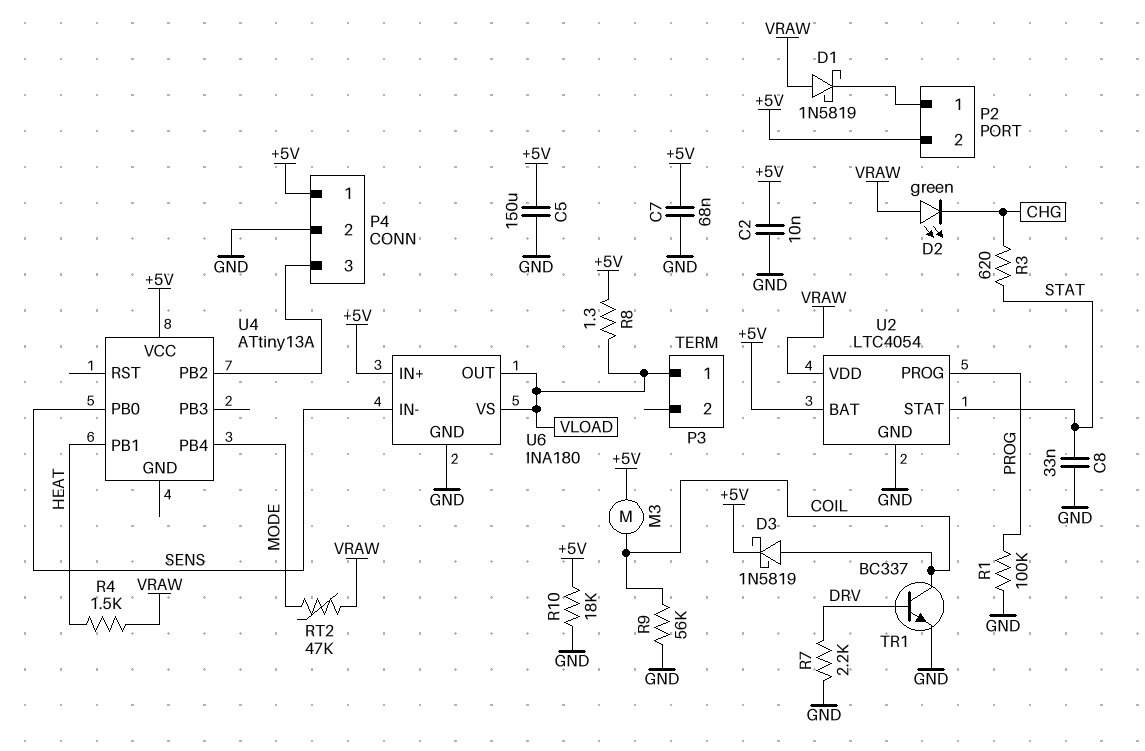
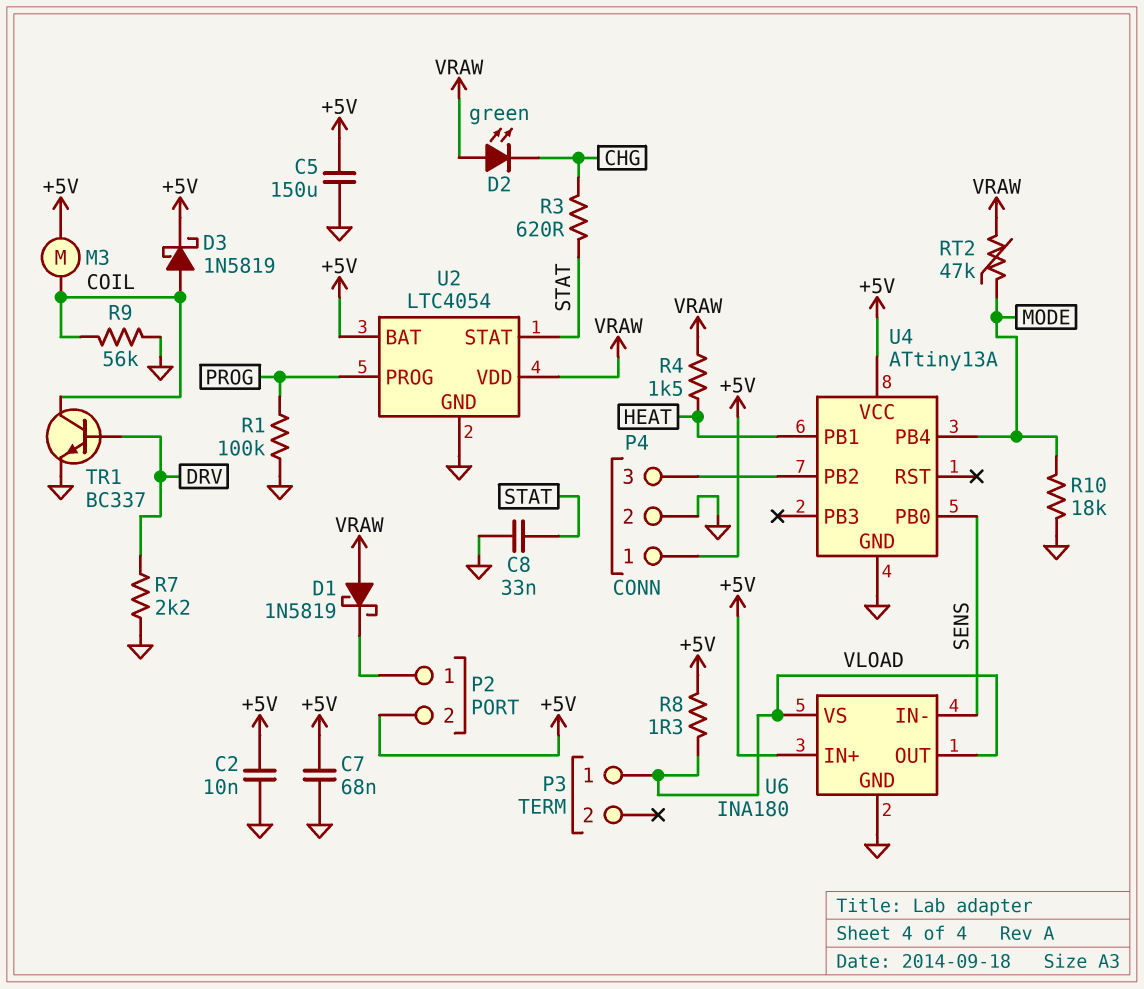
R10: 18k (+5V, GND) -> 18k (GND, MODE)
U4 pin GND: none -> GND

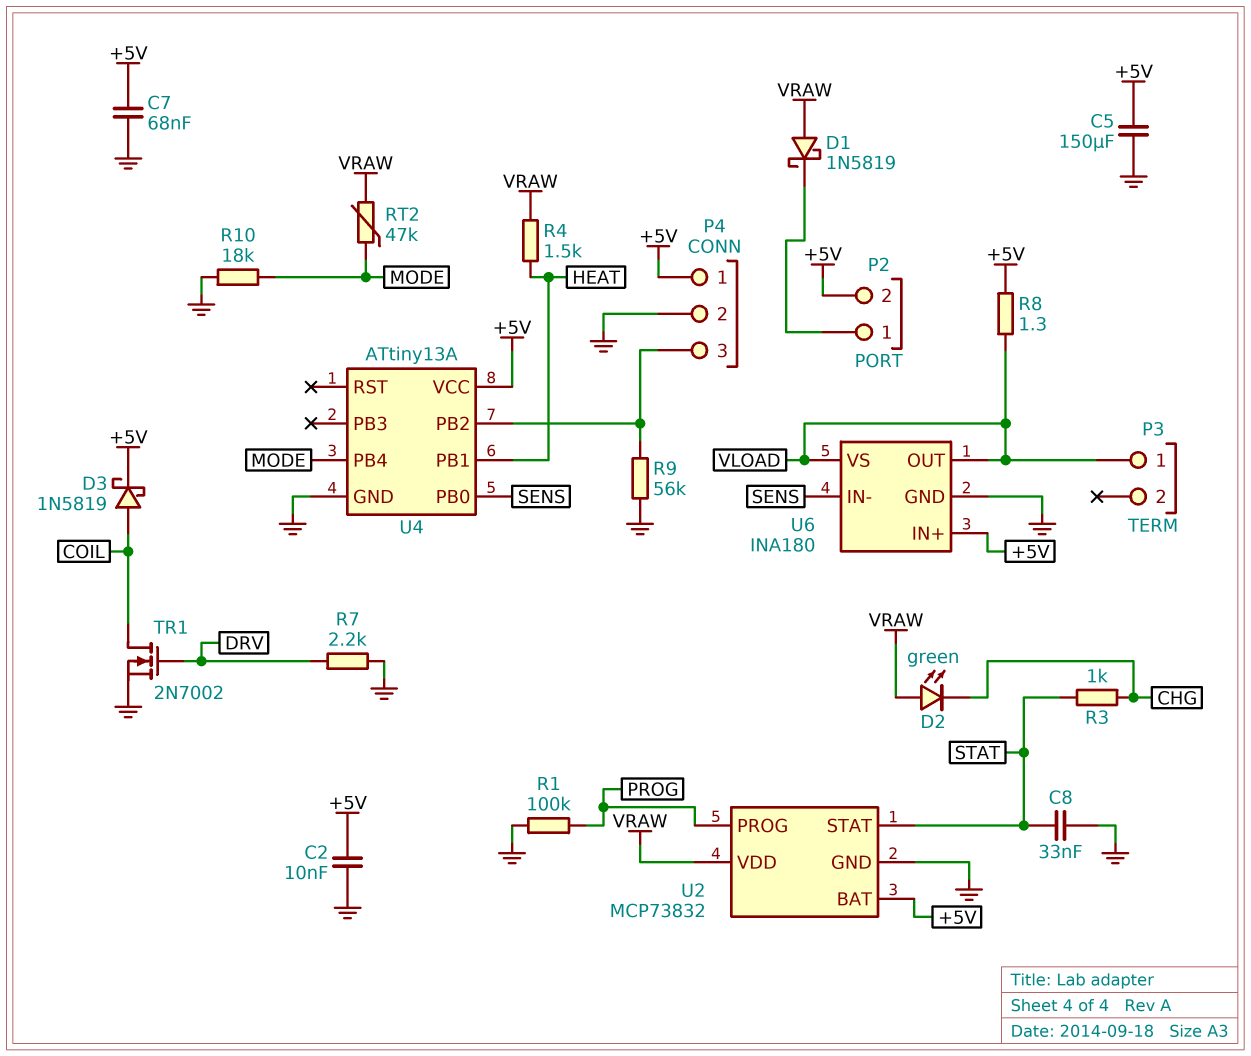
M3: motor (+5V, COIL) -> none
R3: 620 (CHG, STAT) -> 1k (CHG, STAT)
R9: 56k (COIL, GND) -> 56k (GND, P4/3)
TR1: NPN BC337 (B DRV, C COIL, E GND) -> NMOS 2N7002 (G DRV, D COIL, S GND)
U2: LTC4054 -> MCP73832

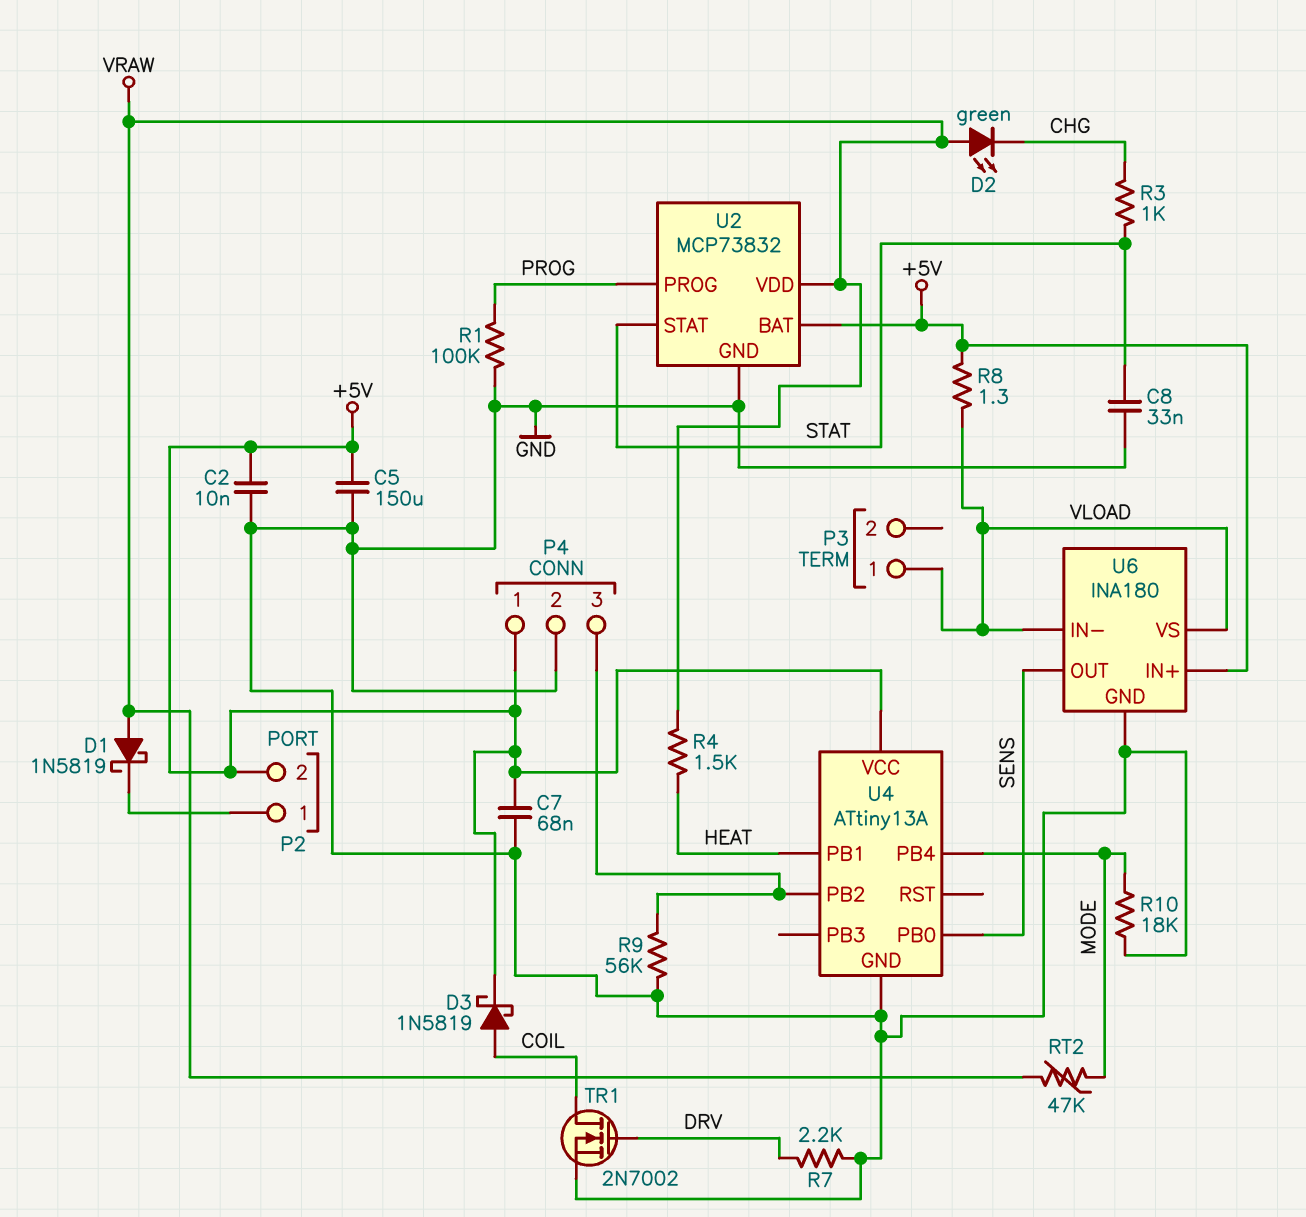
U6 pin IN-: SENS -> VLOAD
U6 pin OUT: VLOAD -> SENS

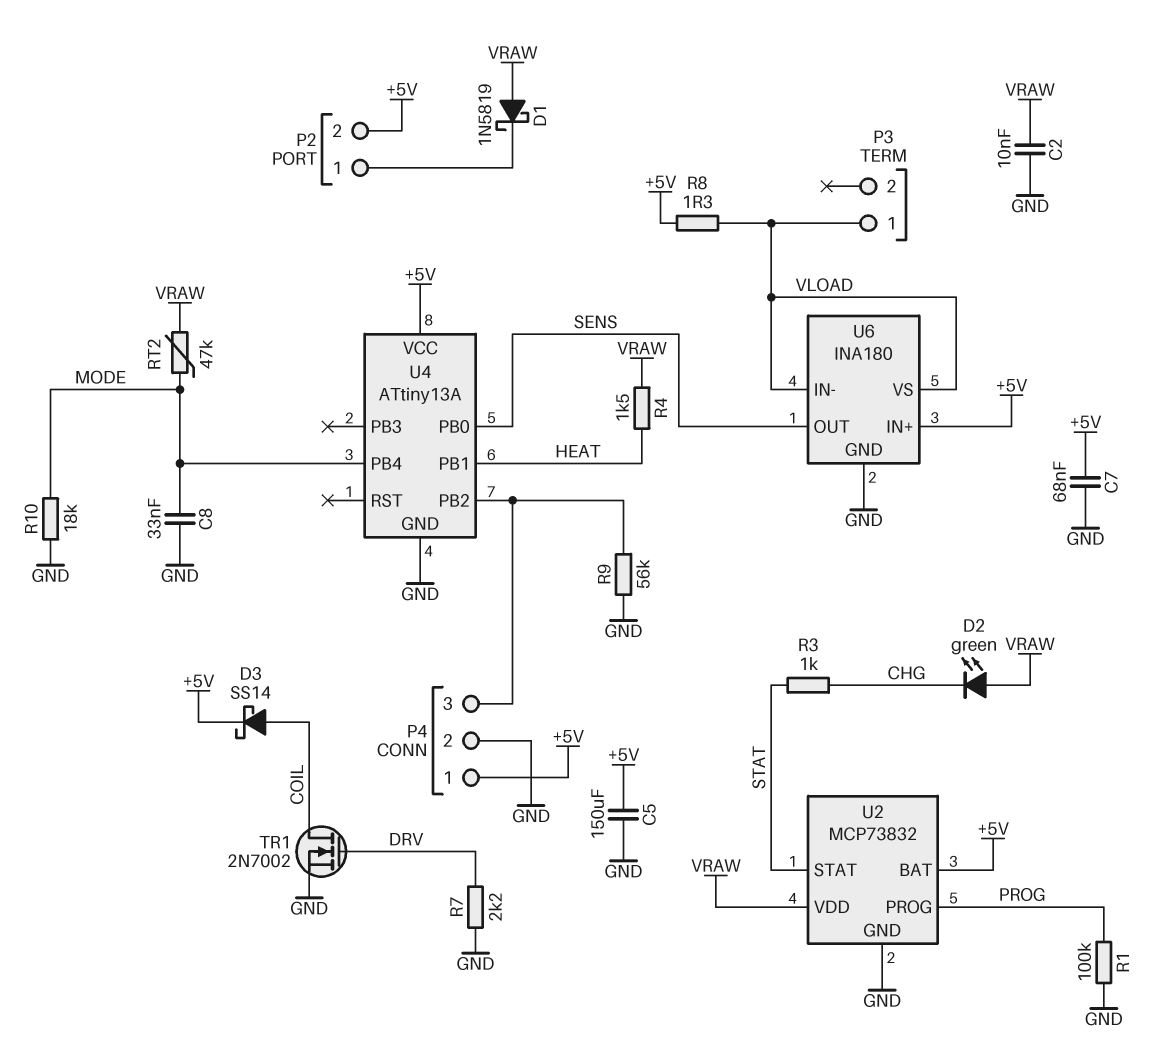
C2: 10nF (+5V, GND) -> 10nF (GND, VRAW)
C8: 33nF (GND, STAT) -> 33nF (GND, MODE)
D3: schottky 1N5819 (A COIL, K +5V) -> schottky SS14 (A COIL, K +5V)

